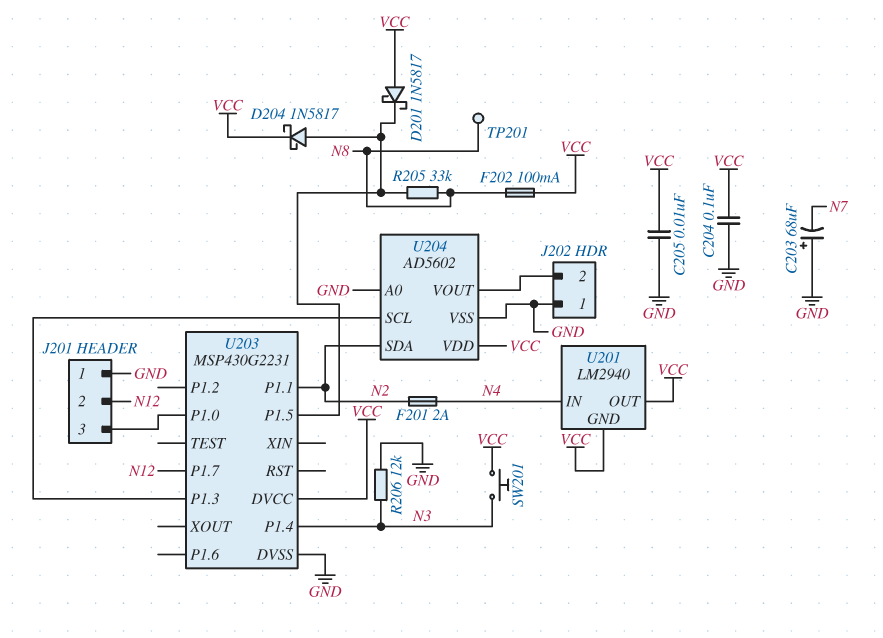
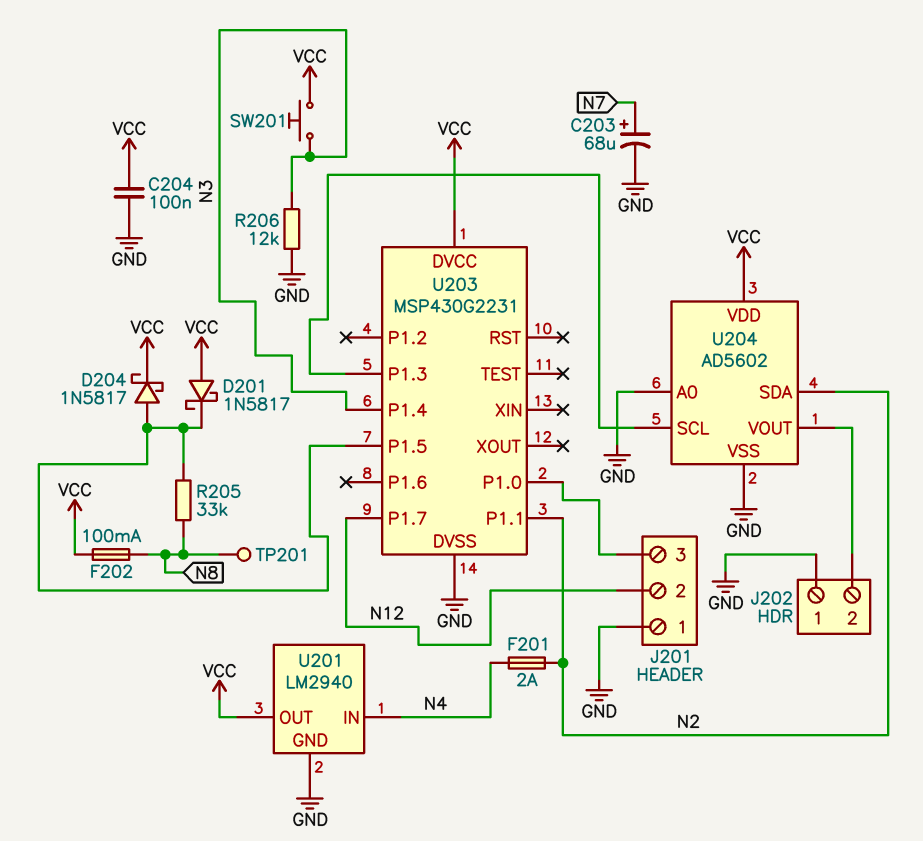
C203: 68uF (plus GND, minus N7) -> 68uF (plus N7, minus GND)
C205: 10nF (GND, VCC) -> none
U201 pin GND: VCC -> GND

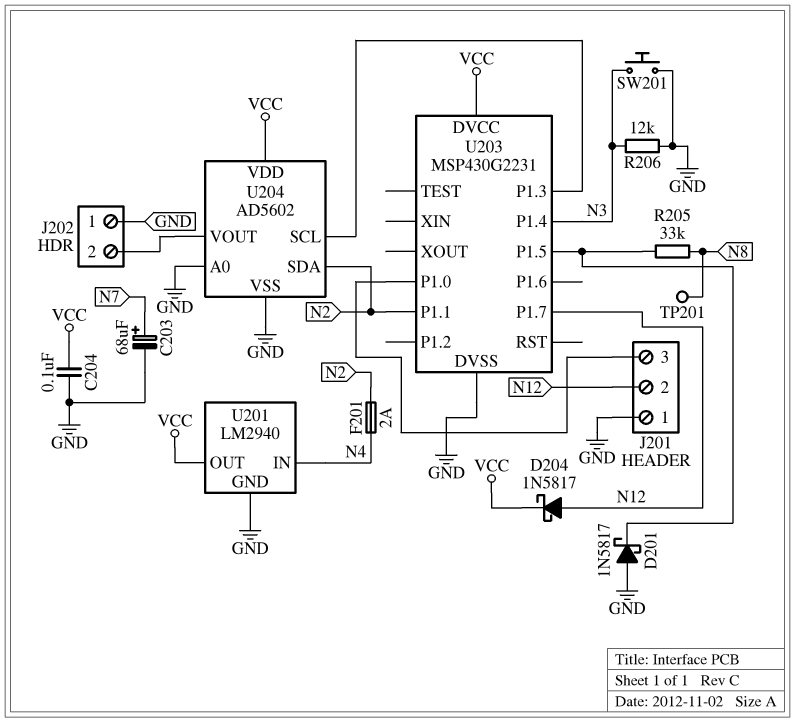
D201: schottky 1N5817 (A VCC, K U203/P1.5) -> schottky 1N5817 (A GND, K U203/P1.5)
D204: schottky 1N5817 (A U203/P1.5, K VCC) -> schottky 1N5817 (A N12, K VCC)
F202: 100mA (N8, VCC) -> none
SW201: button (N3, VCC) -> button (GND, N3)

